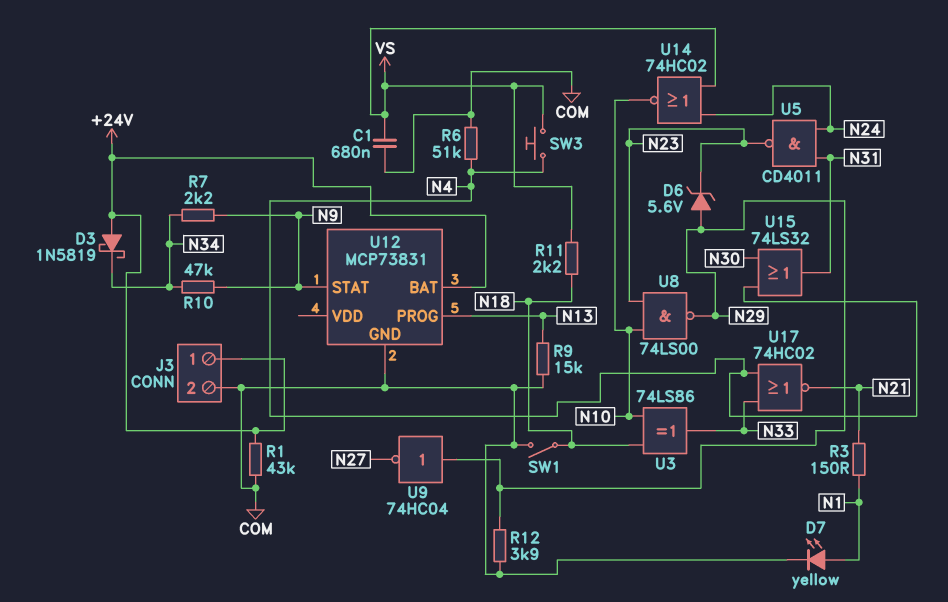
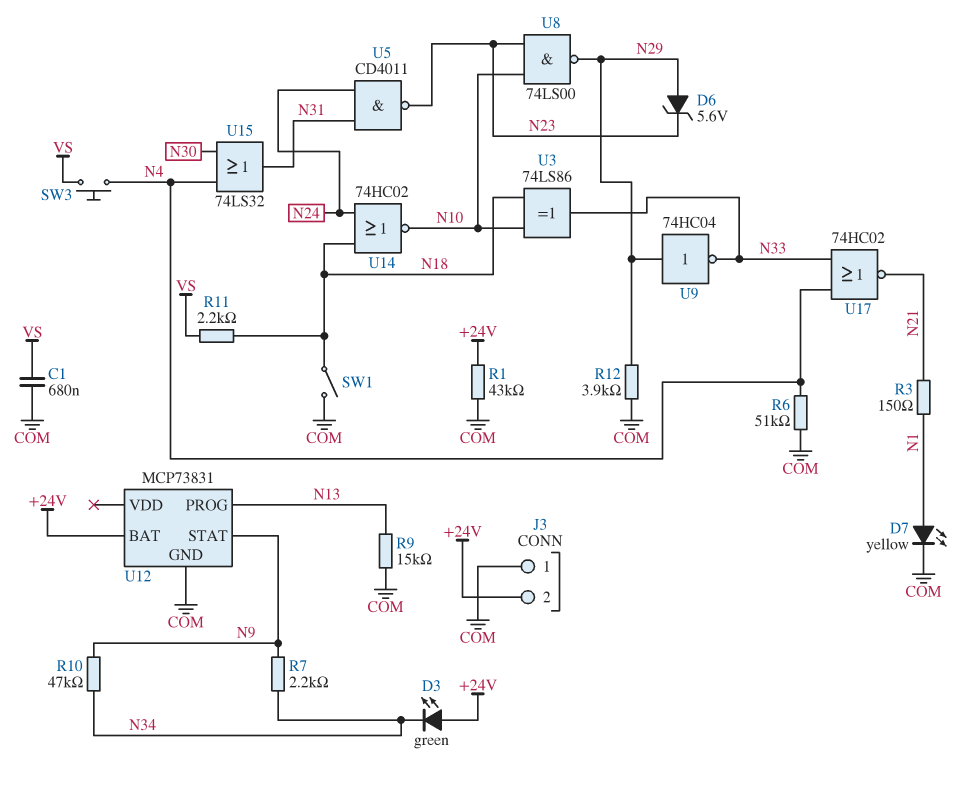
D3: schottky 1N5819 (A +24V, K N34) -> LED green (A +24V, K N34)
J3 pin 1: +24V -> COM
J3 pin 2: COM -> +24V
U9: NOT 74HC04 (in N29, out N27) -> NOT 74HC04 (in N29, out N33)
U14: NOR 74HC02 (in N24, in VS, out N10) -> NOR 74HC02 (in N18, in N24, out N10)

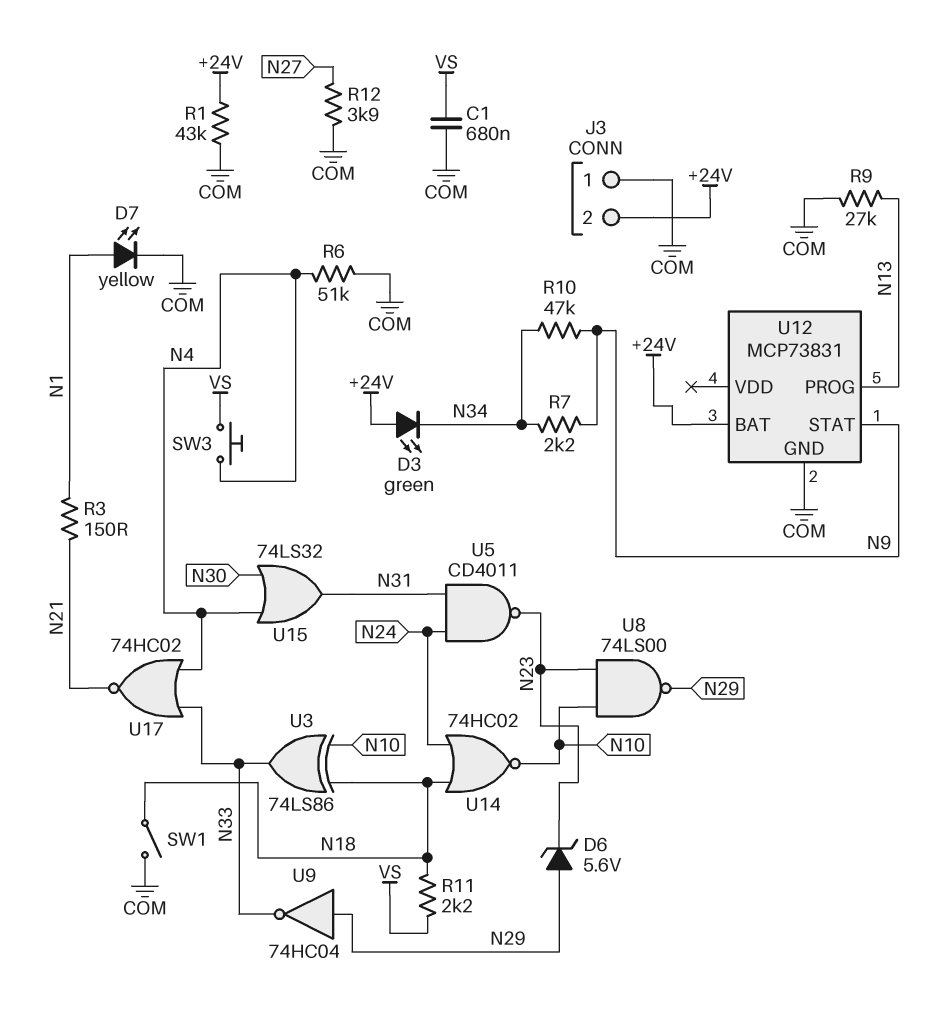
R9: 15k (COM, N13) -> 27k (COM, N13)
R12: 3.9k (COM, N29) -> 3.9k (COM, N27)

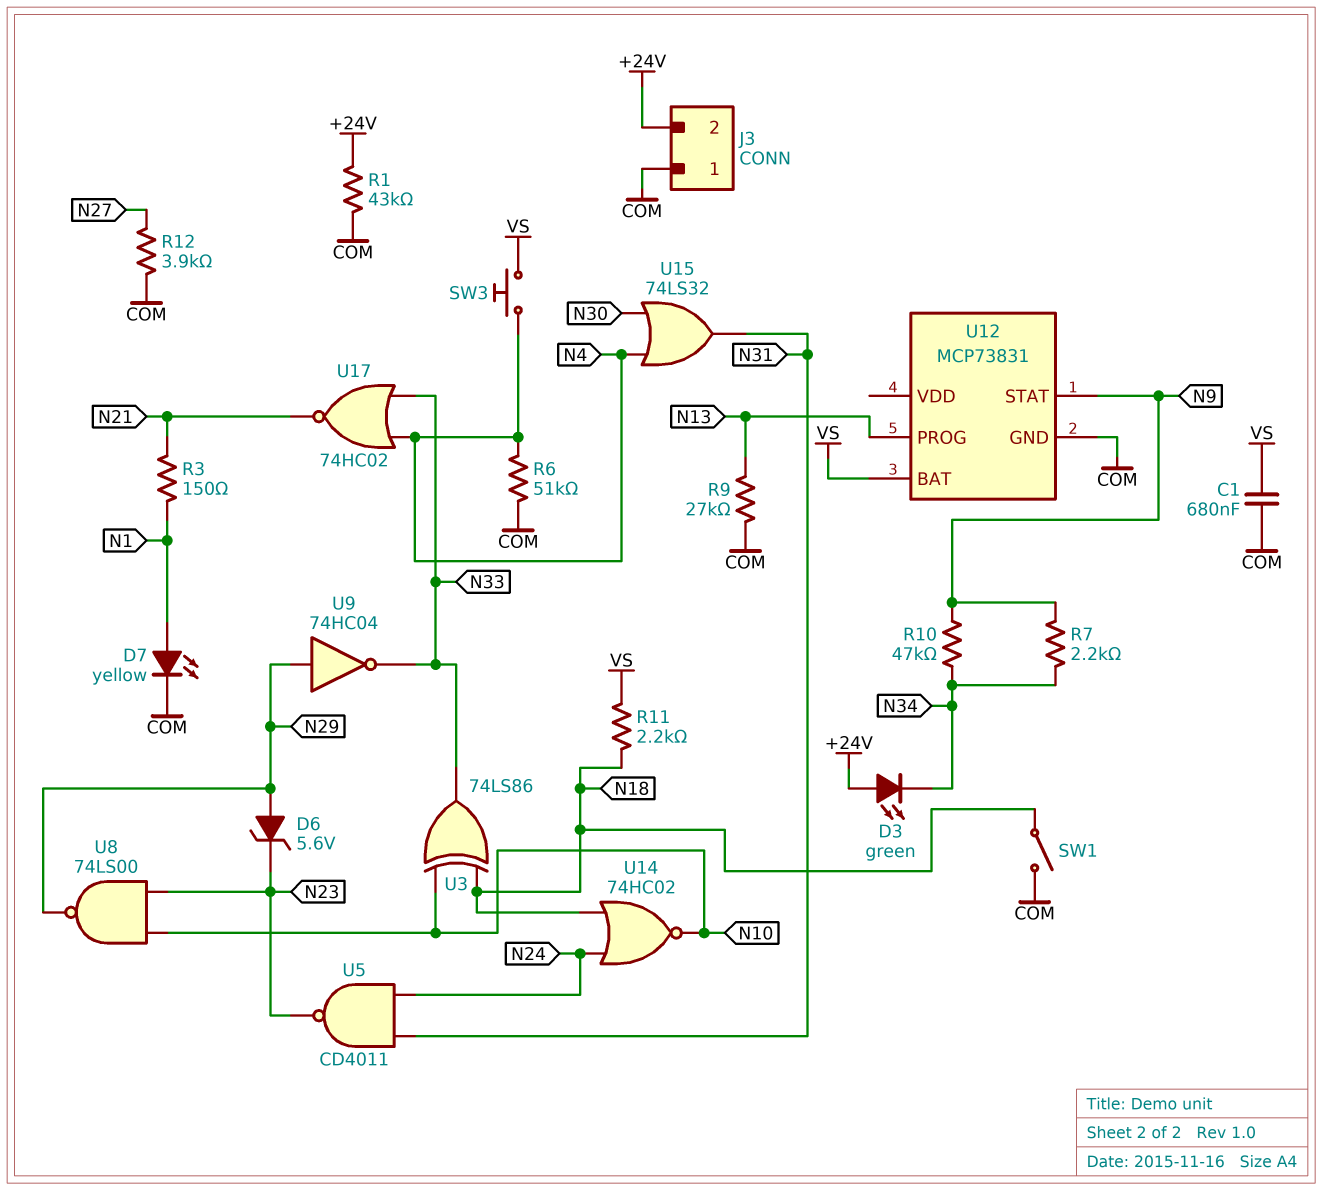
U12 pin BAT: +24V -> VS

